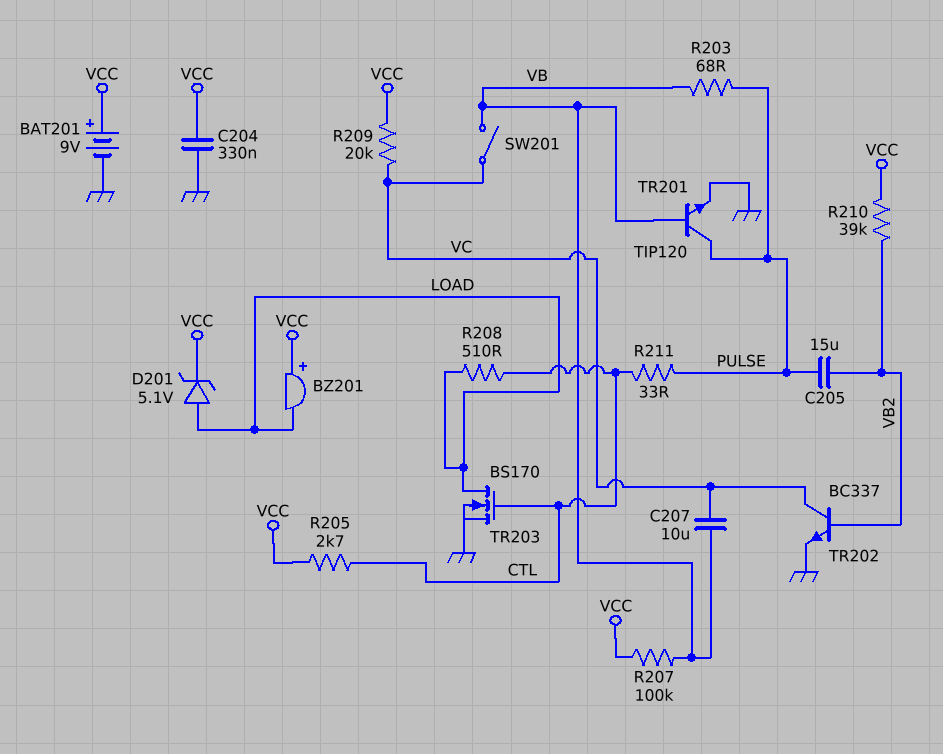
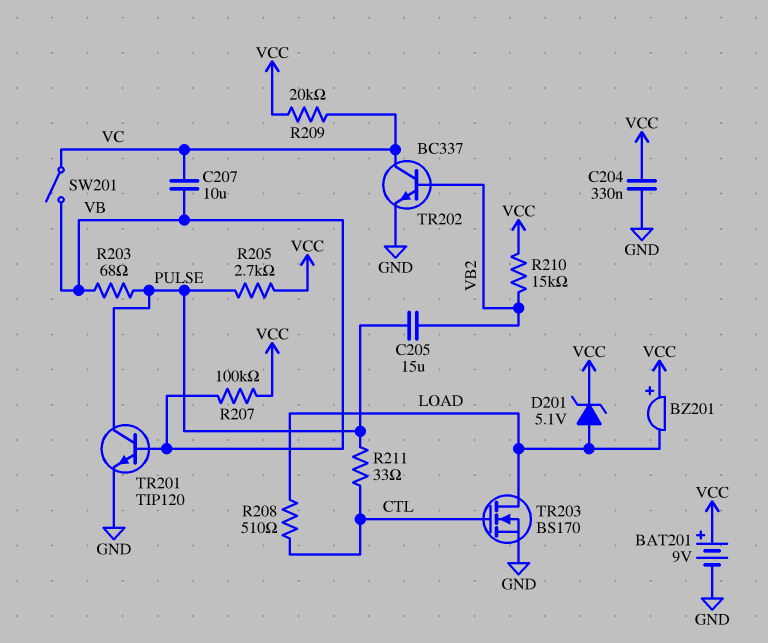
R205: 2.7k (CTL, VCC) -> 2.7k (PULSE, VCC)
R210: 39k (VB2, VCC) -> 15k (VB2, VCC)

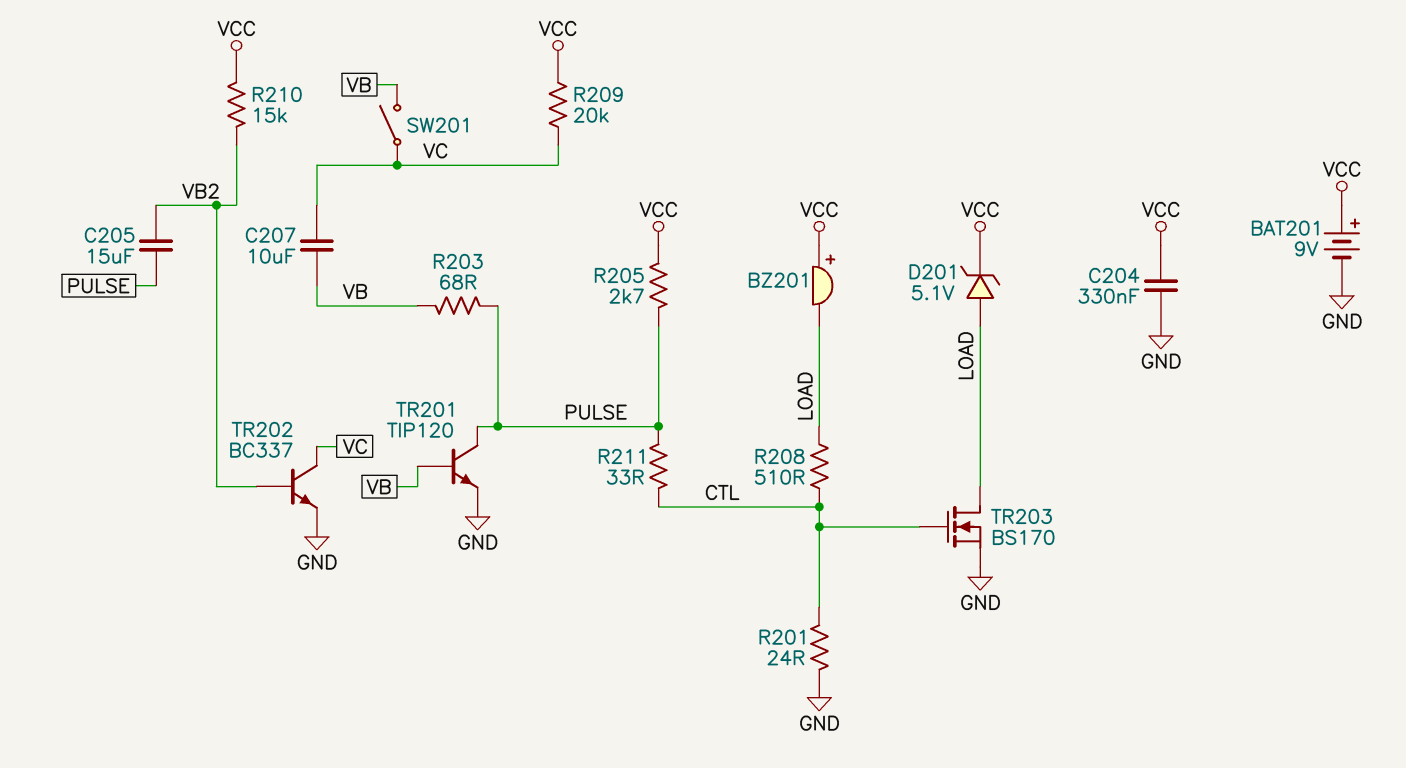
R201: none -> 24 (CTL, GND)
R207: 100k (VB, VCC) -> none

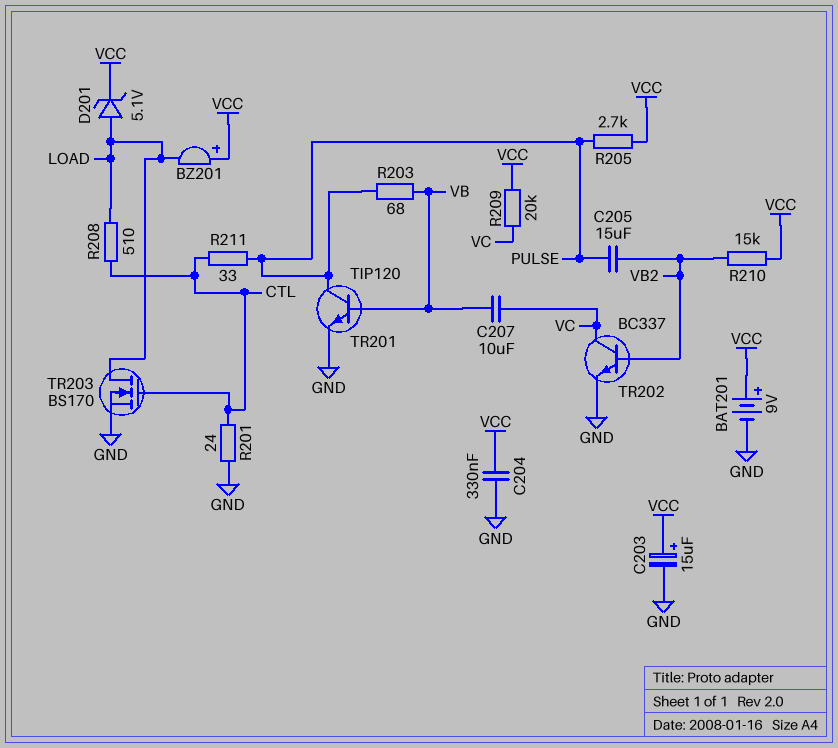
C203: none -> 15uF (plus VCC, minus GND)
SW201: switch (VB, VC) -> none

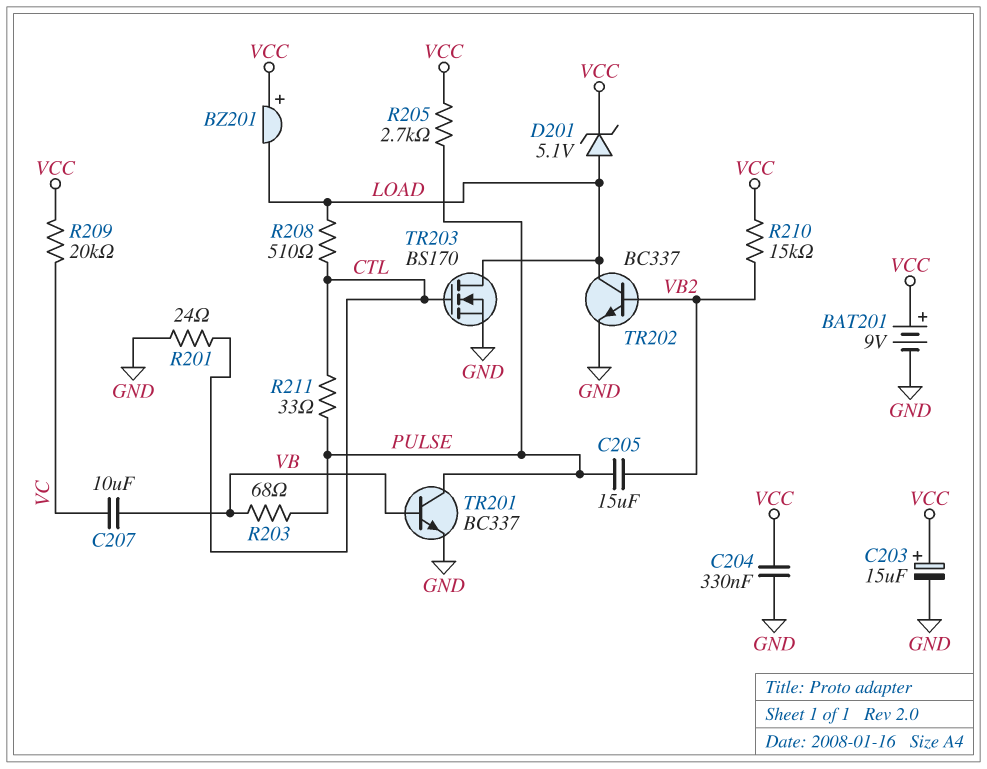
TR201: NPN TIP120 (B VB, C PULSE, E GND) -> NPN BC337 (B VB, C PULSE, E GND)
TR202: NPN BC337 (B VB2, C VC, E GND) -> NPN BC337 (B VB2, C LOAD, E GND)

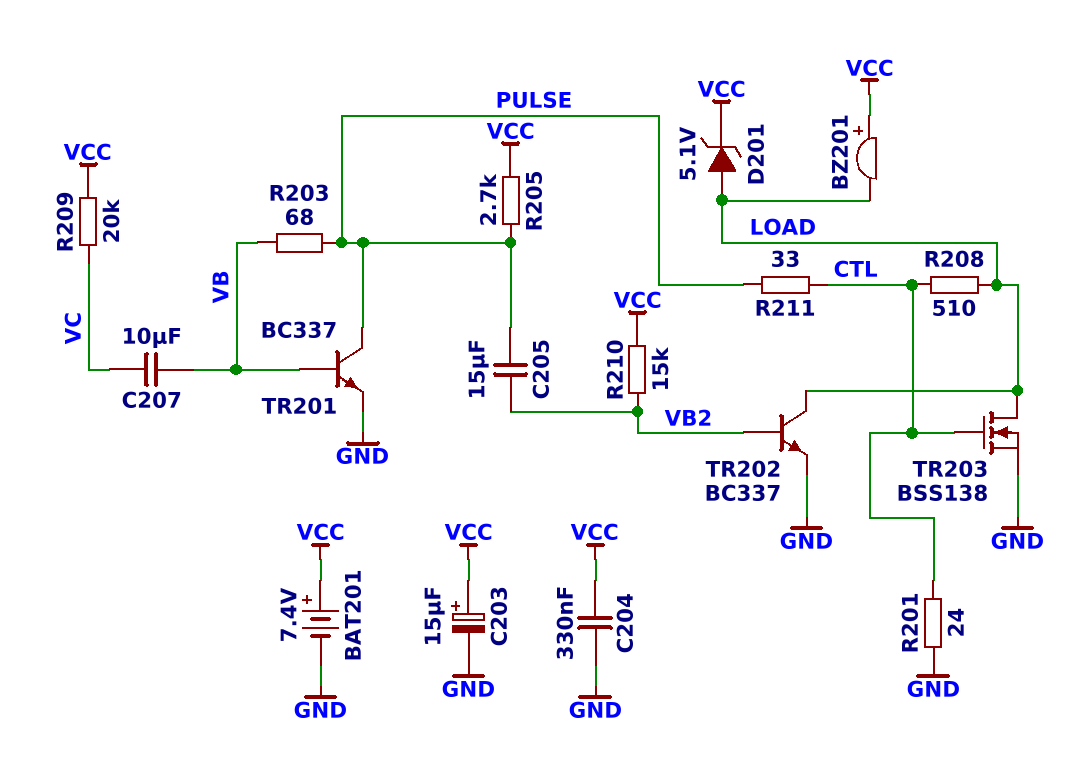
BAT201: 9V (plus VCC, minus GND) -> 7.4V (plus VCC, minus GND)
TR203: NMOS BS170 (G CTL, D LOAD, S GND) -> NMOS BSS138 (G CTL, D LOAD, S GND)

